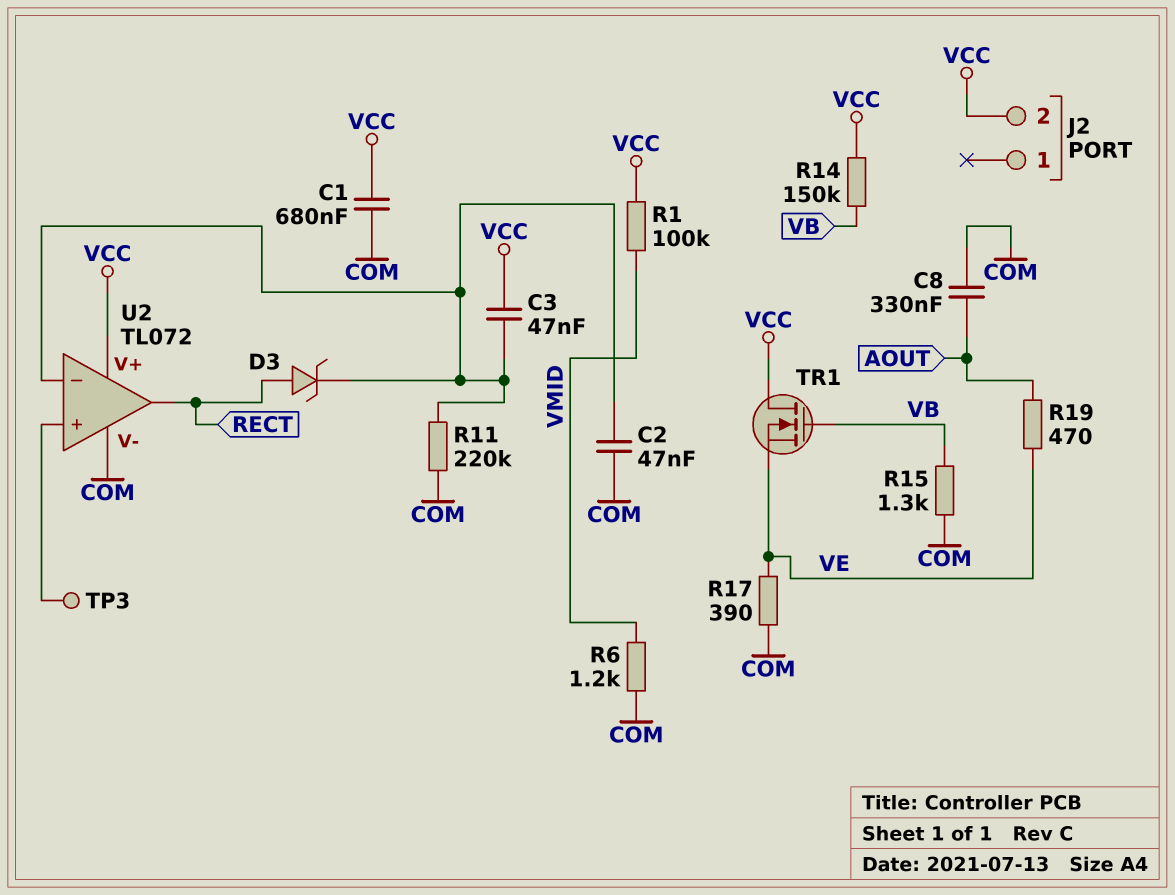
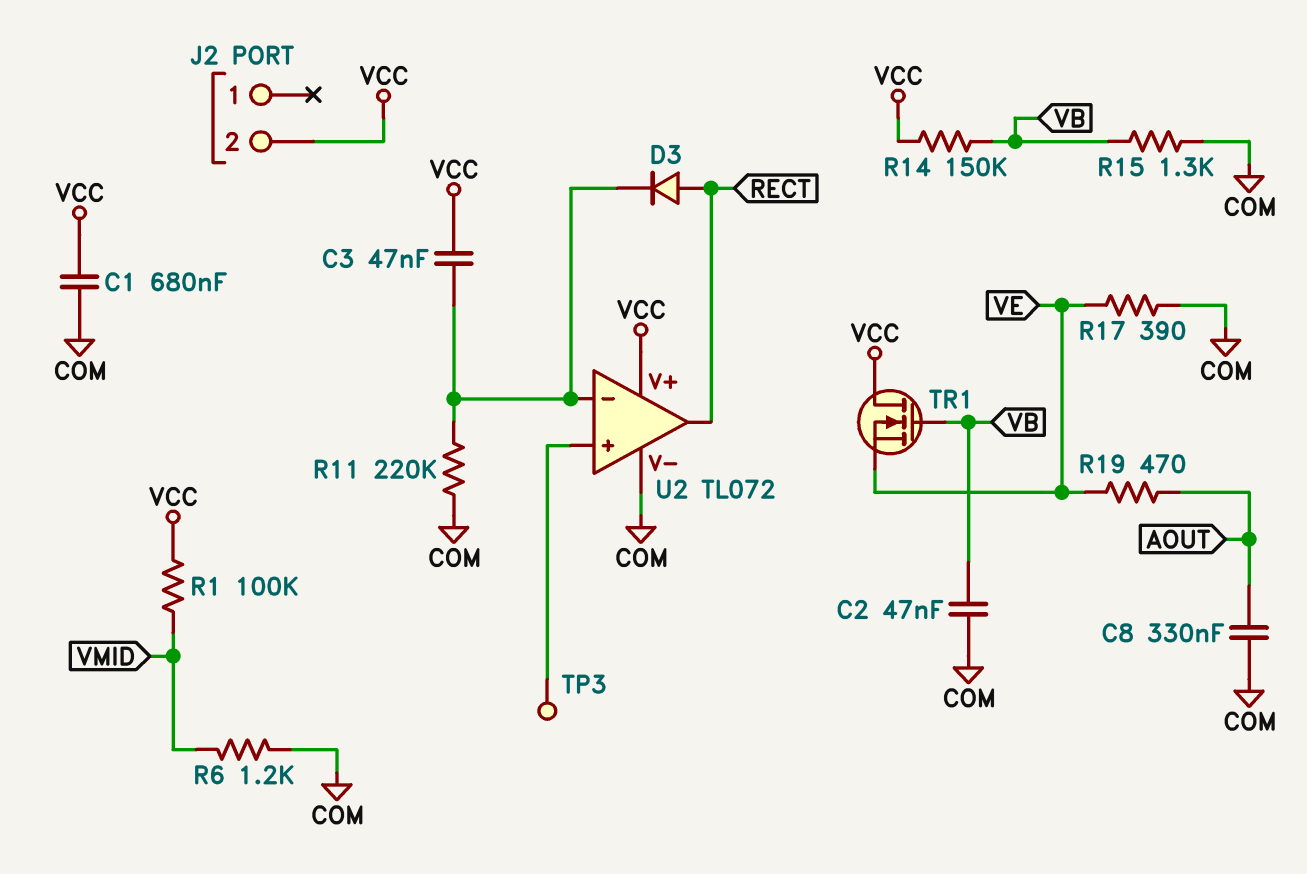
C2: 47nF (COM, U2/in-) -> 47nF (COM, VB)
D3: zener (A RECT, K U2/in-) -> diode (A RECT, K U2/in-)

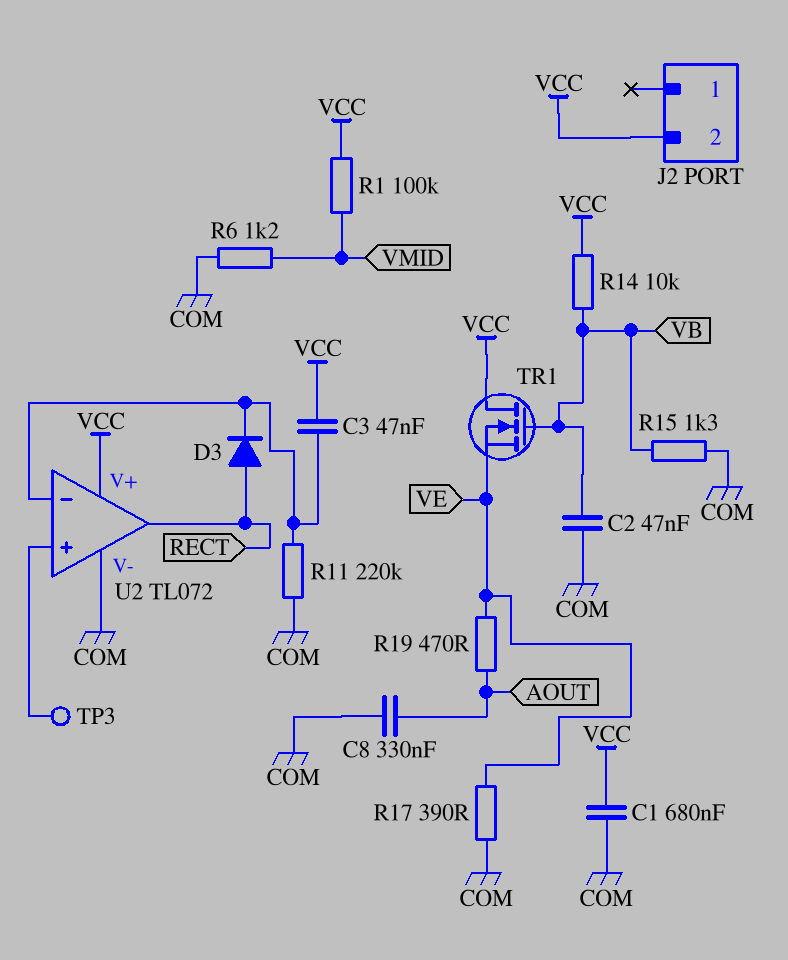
R14: 150k (VB, VCC) -> 10k (VB, VCC)

